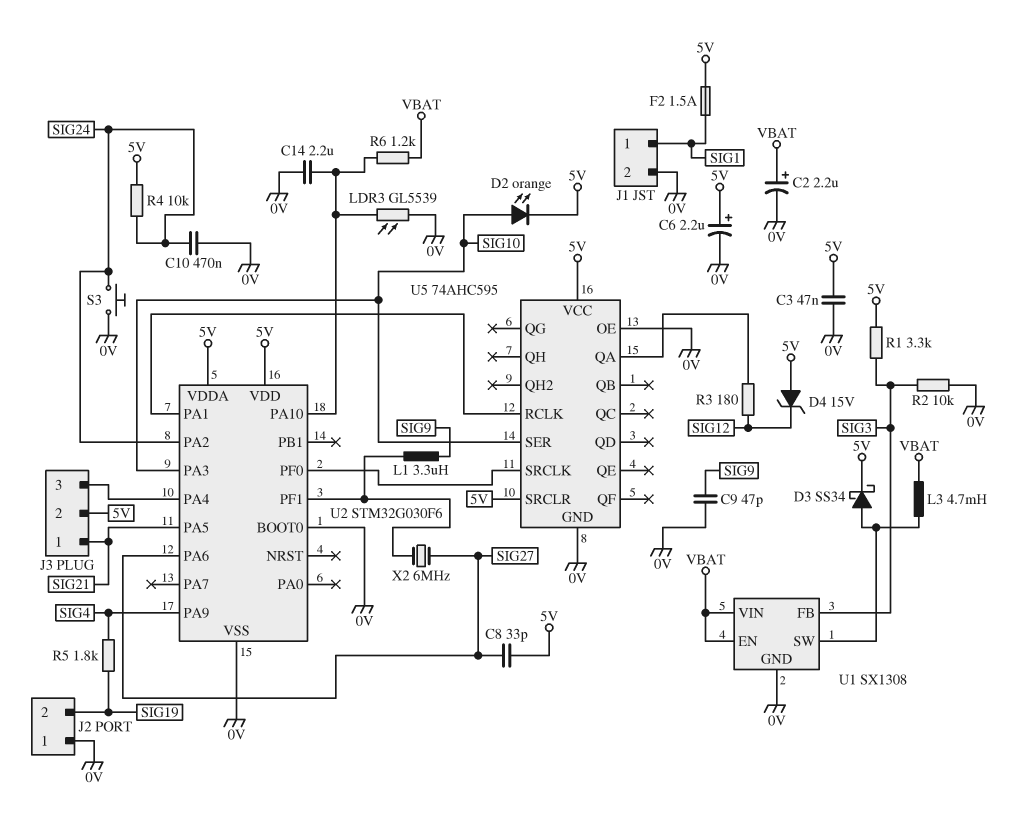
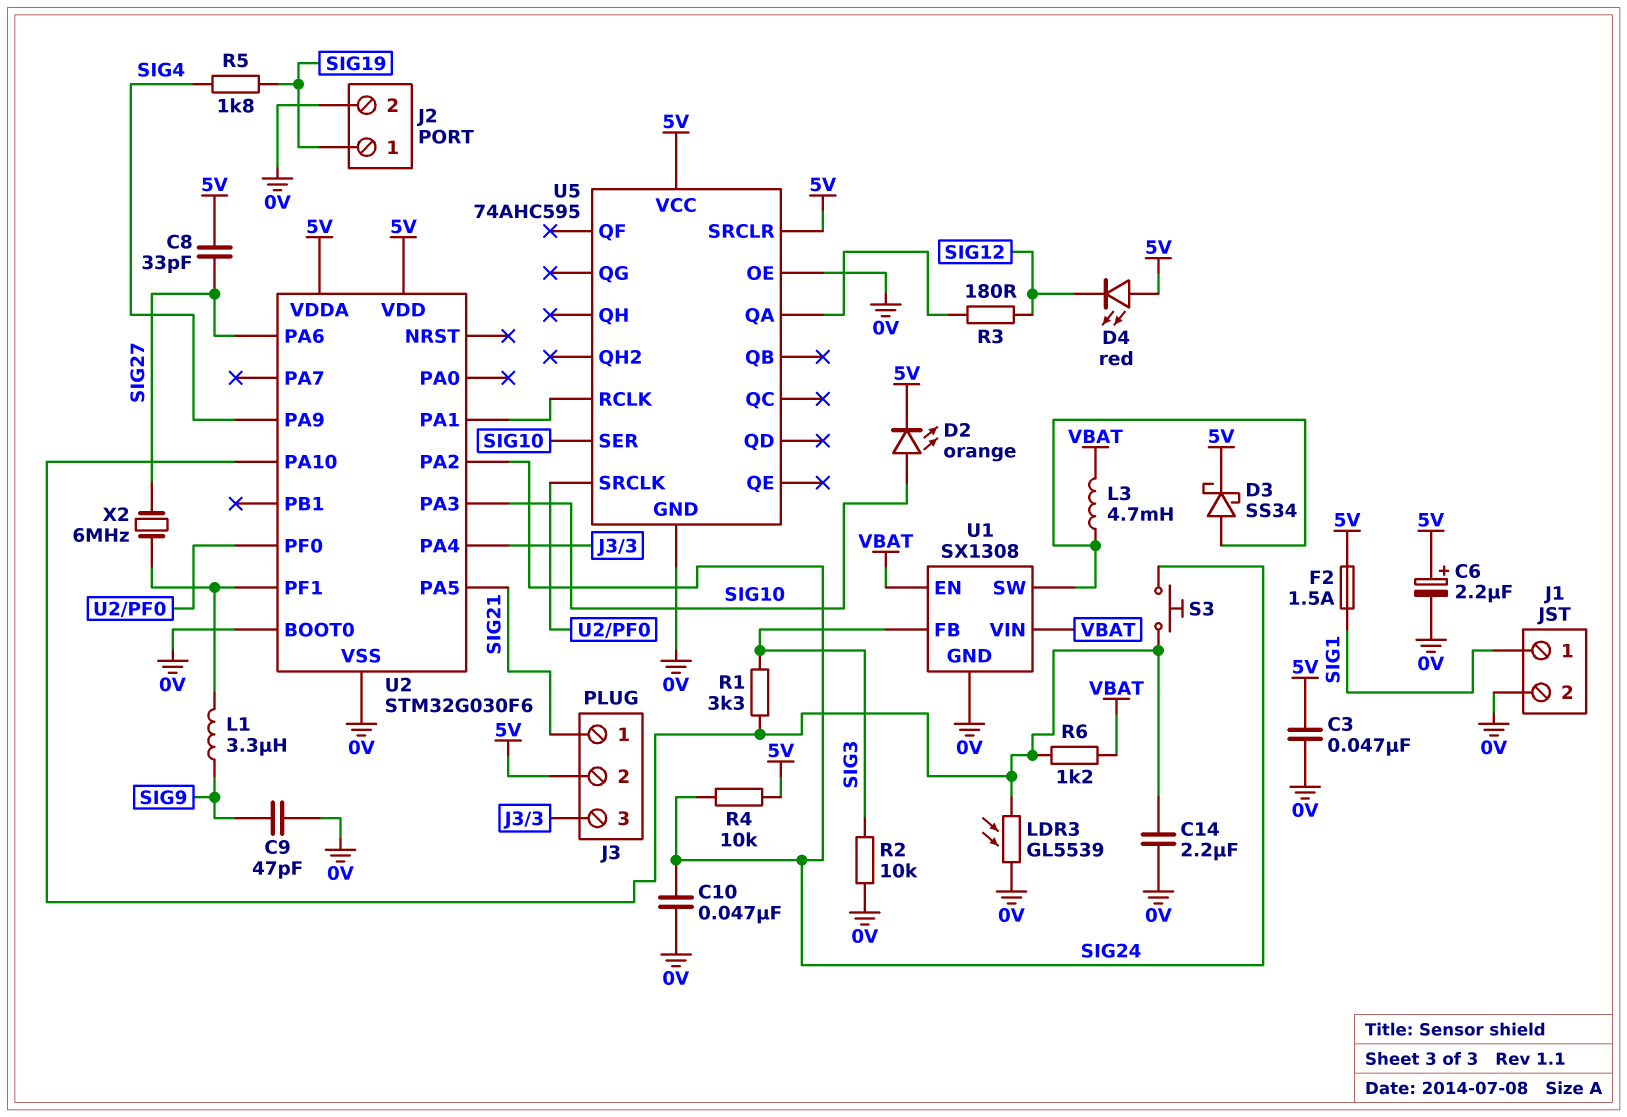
C2: 2.2uF (plus VBAT, minus 0V) -> none
C10: 470nF (0V, SIG24) -> 47nF (0V, SIG24)
D4: zener 15V (A 5V, K SIG12) -> LED red (A 5V, K SIG12)
J2 pin 1: 0V -> SIG19
J2 pin 2: SIG19 -> 0V
R1: 3.3k (5V, SIG3) -> 3.3k (SIG3, U2/PA10)
S3: button (0V, SIG24) -> button (SIG24, U2/PA10)

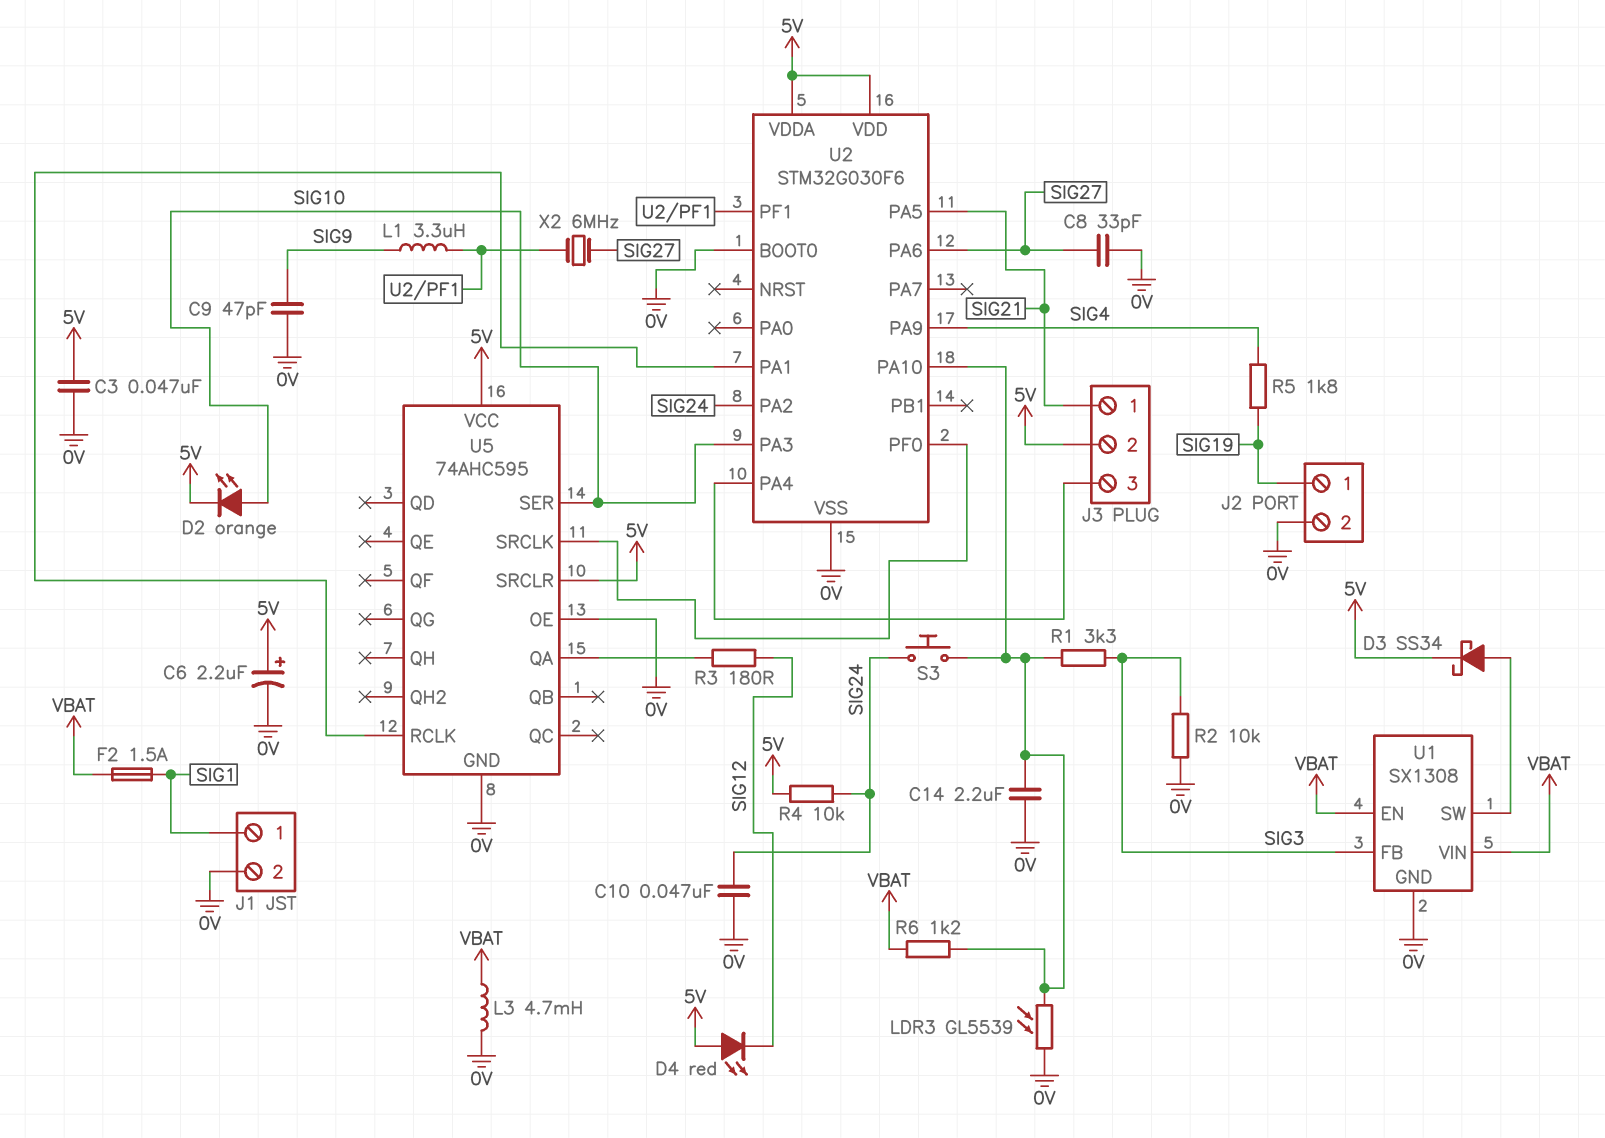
C8: 33pF (5V, SIG27) -> 33pF (0V, SIG27)
F2: 1.5A (5V, SIG1) -> 1.5A (SIG1, VBAT)
L3: 4.7mH (U1/SW, VBAT) -> 4.7mH (0V, VBAT)

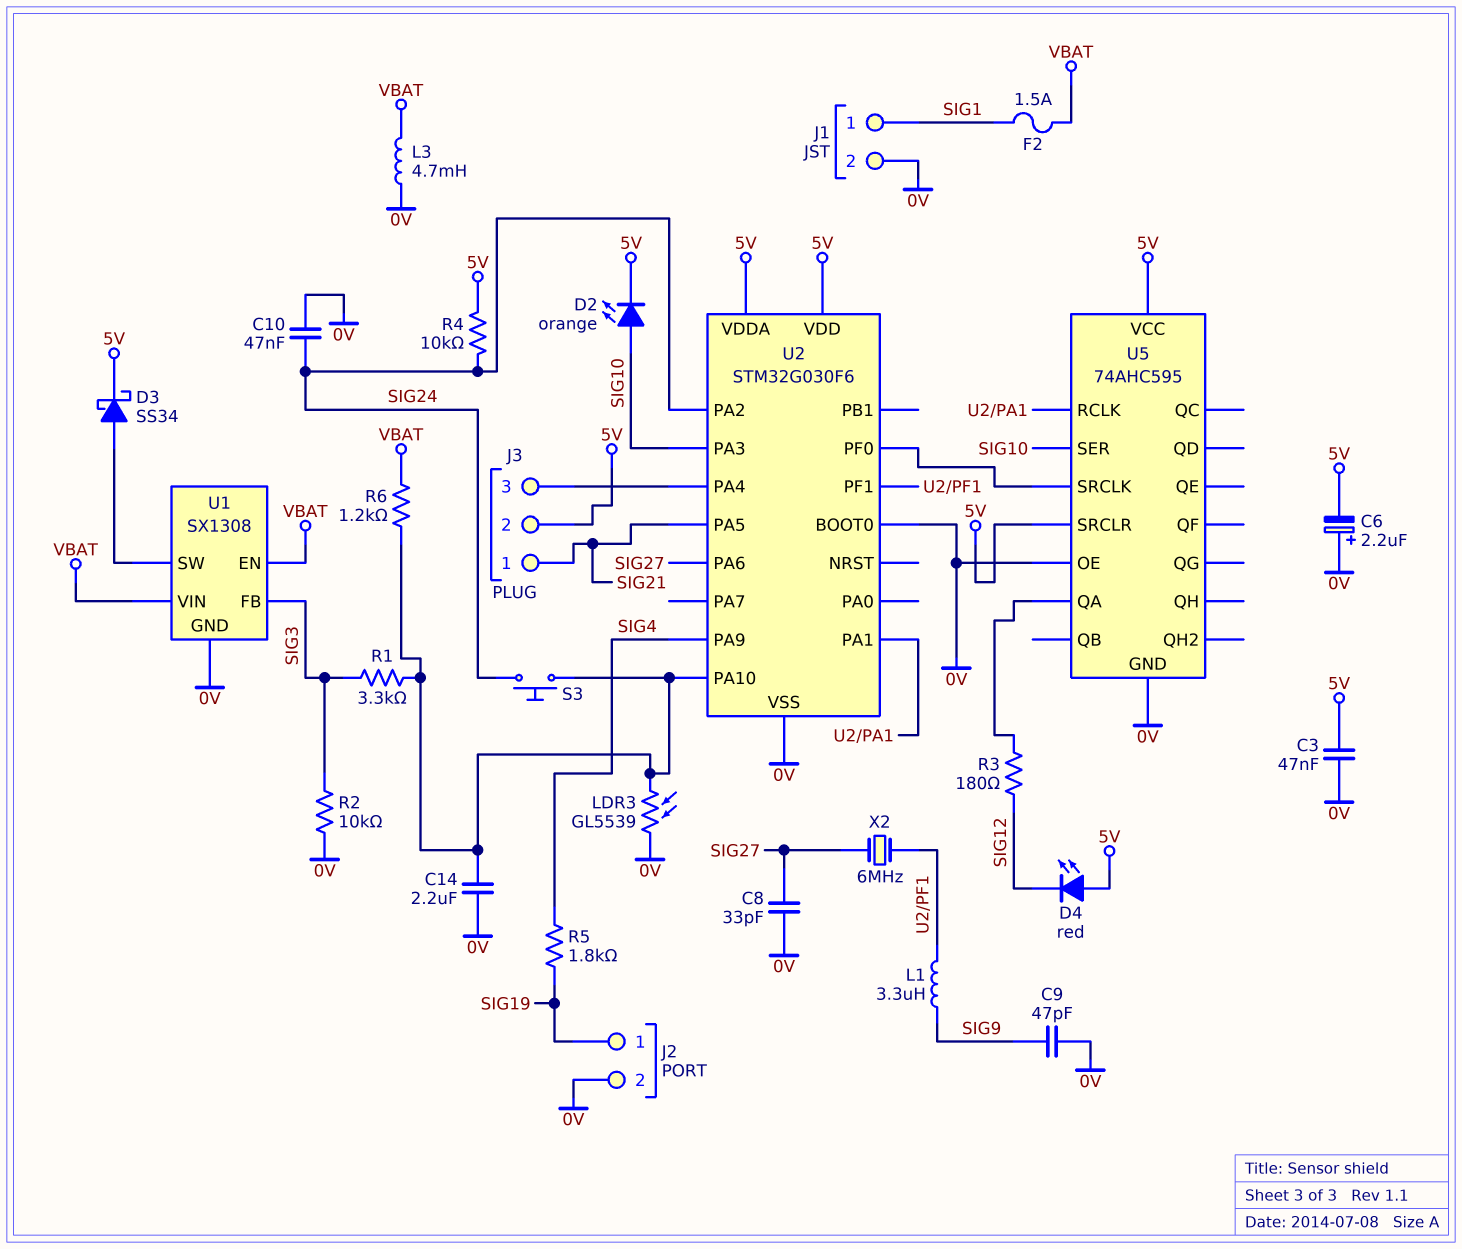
C6: 2.2uF (plus 5V, minus 0V) -> 2.2uF (plus 0V, minus 5V)

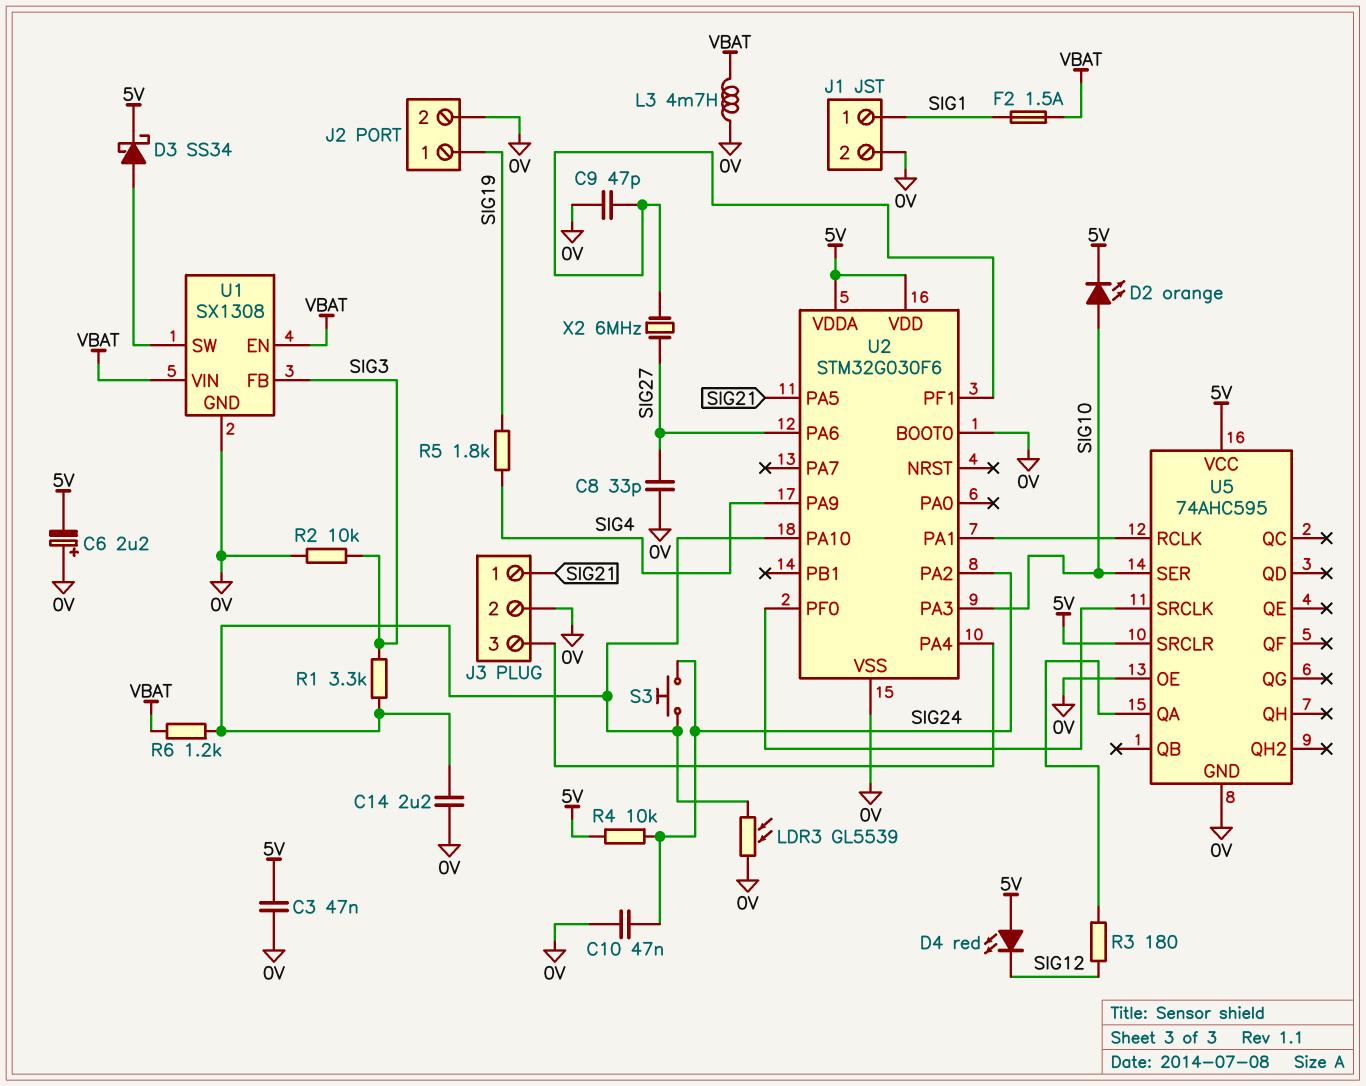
C9: 47pF (0V, SIG9) -> 47pF (0V, U2/PF1)
J3 pin 2: 5V -> 0V
L1: 3.3uH (SIG9, U2/PF1) -> none

